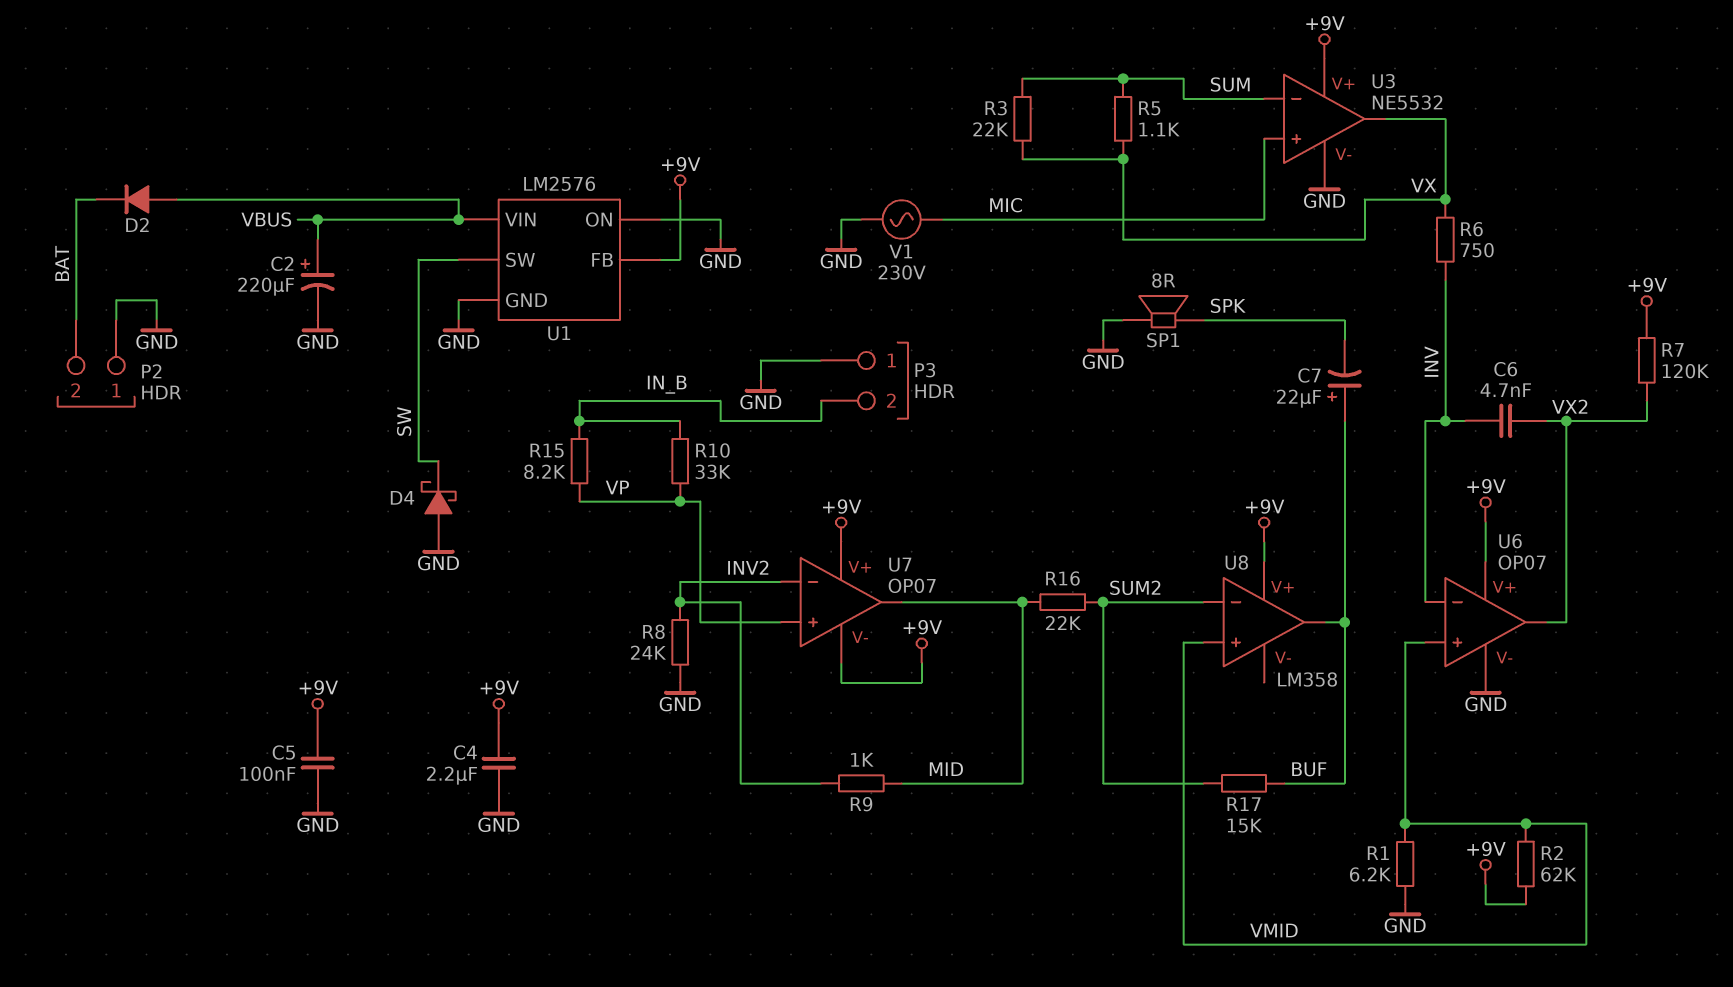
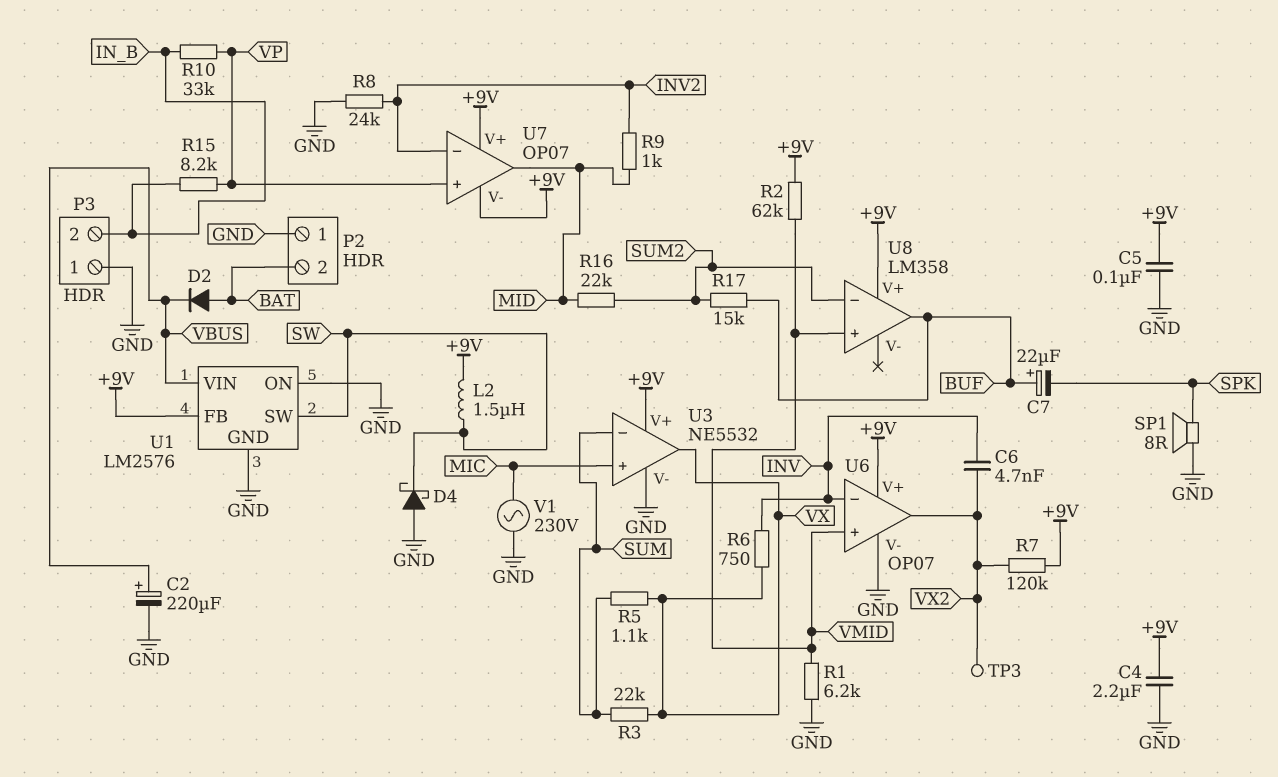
D2: diode (A VBUS, K BAT) -> diode (A BAT, K VBUS)
L2: none -> 1.5uH (+9V, SW)
TP3: none -> test point (VX2)

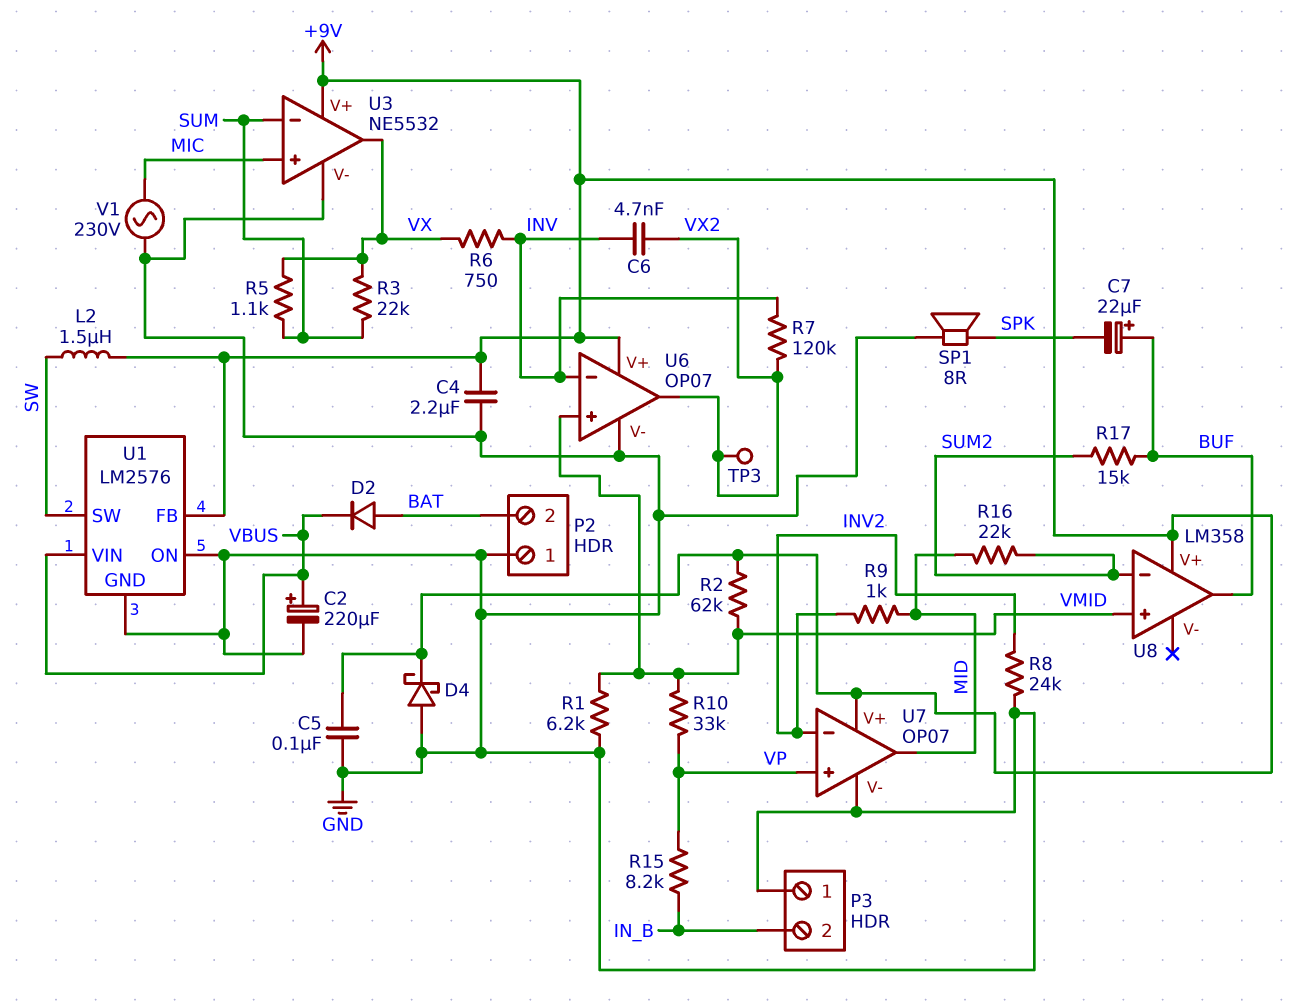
D4: schottky (A GND, K SW) -> schottky (A GND, K +9V)
R7: 120k (+9V, VX2) -> 120k (INV, VX2)
R10: 33k (IN_B, VP) -> 33k (VMID, VP)
U7 pin V-: +9V -> GND

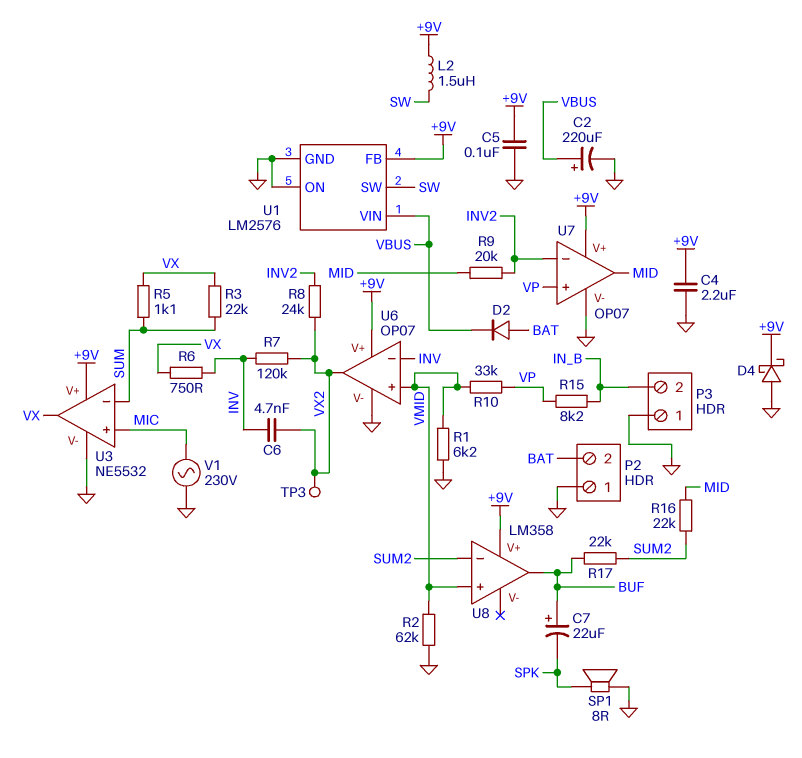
R2: 62k (+9V, VMID) -> 62k (GND, VMID)
R8: 24k (GND, INV2) -> 24k (INV2, VX2)
R9: 1k (INV2, MID) -> 20k (INV2, MID)
R17: 15k (BUF, SUM2) -> 22k (BUF, SUM2)

